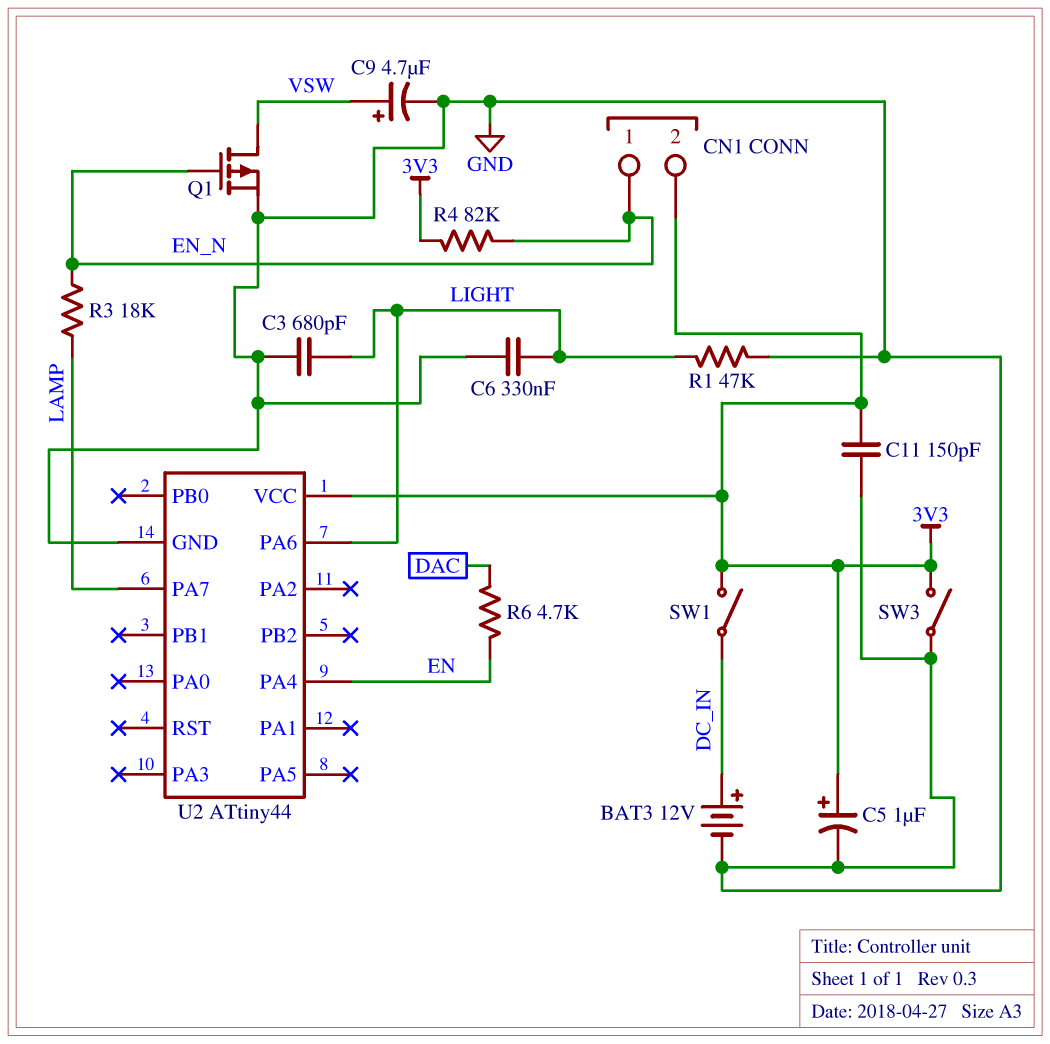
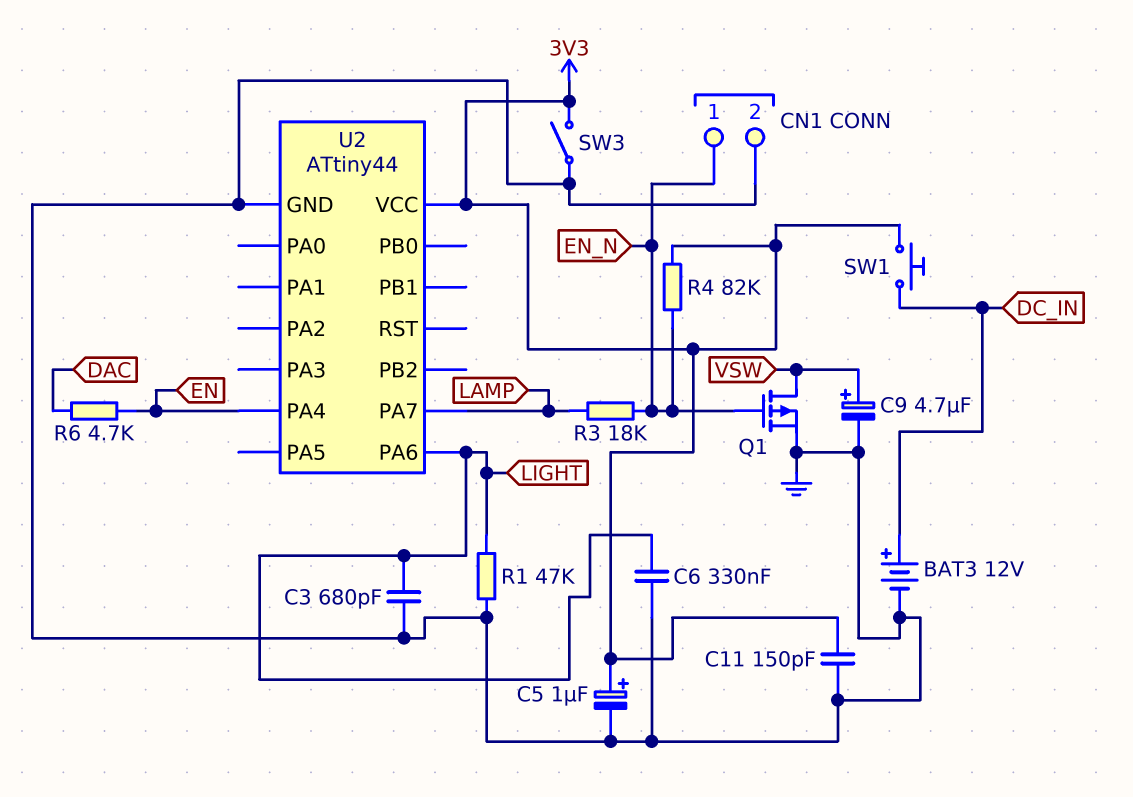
CN1 pin 2: 3V3 -> GND
SW1: switch (3V3, DC_IN) -> button (3V3, DC_IN)

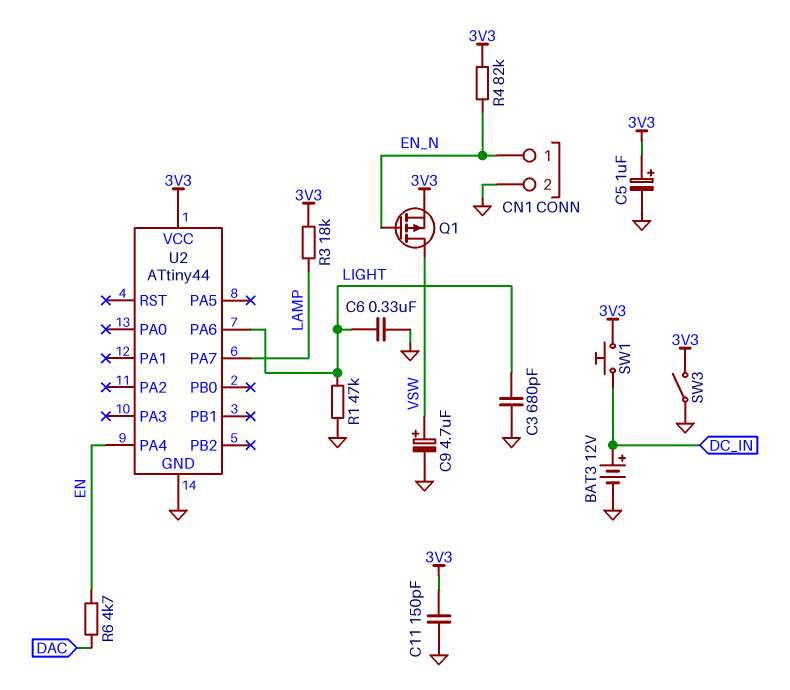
Q1: PMOS (G EN_N, D VSW, S GND) -> PMOS (G EN_N, D VSW, S 3V3)
R3: 18k (EN_N, LAMP) -> 18k (3V3, LAMP)

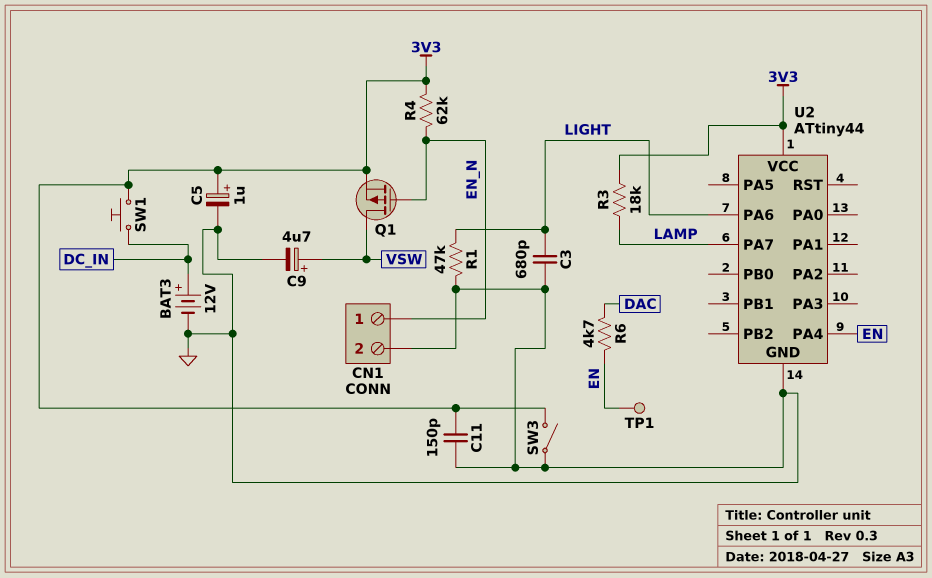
C6: 330nF (GND, LIGHT) -> none
R4: 82k (3V3, EN_N) -> 62k (3V3, EN_N)
TP1: none -> test point (EN)

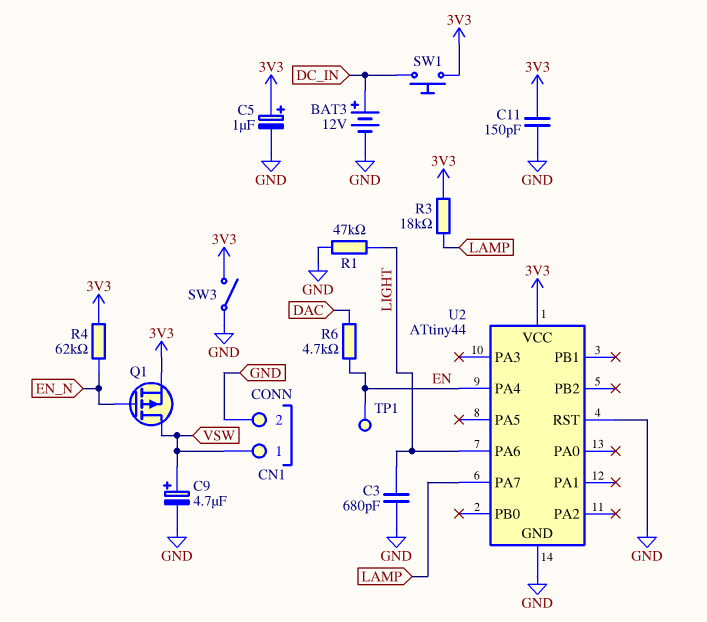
CN1 pin 1: EN_N -> VSW
U2 pin RST: none -> GND

